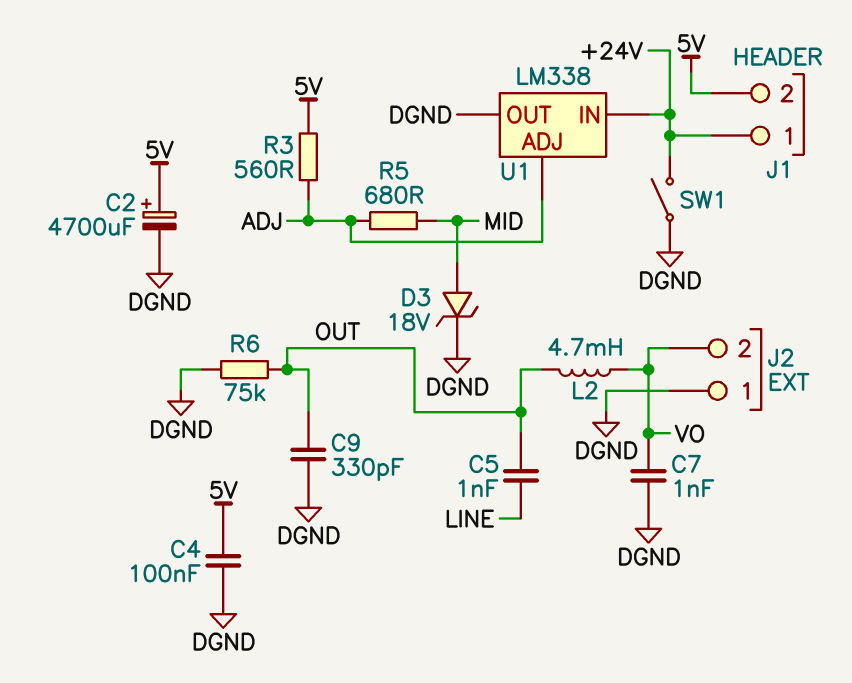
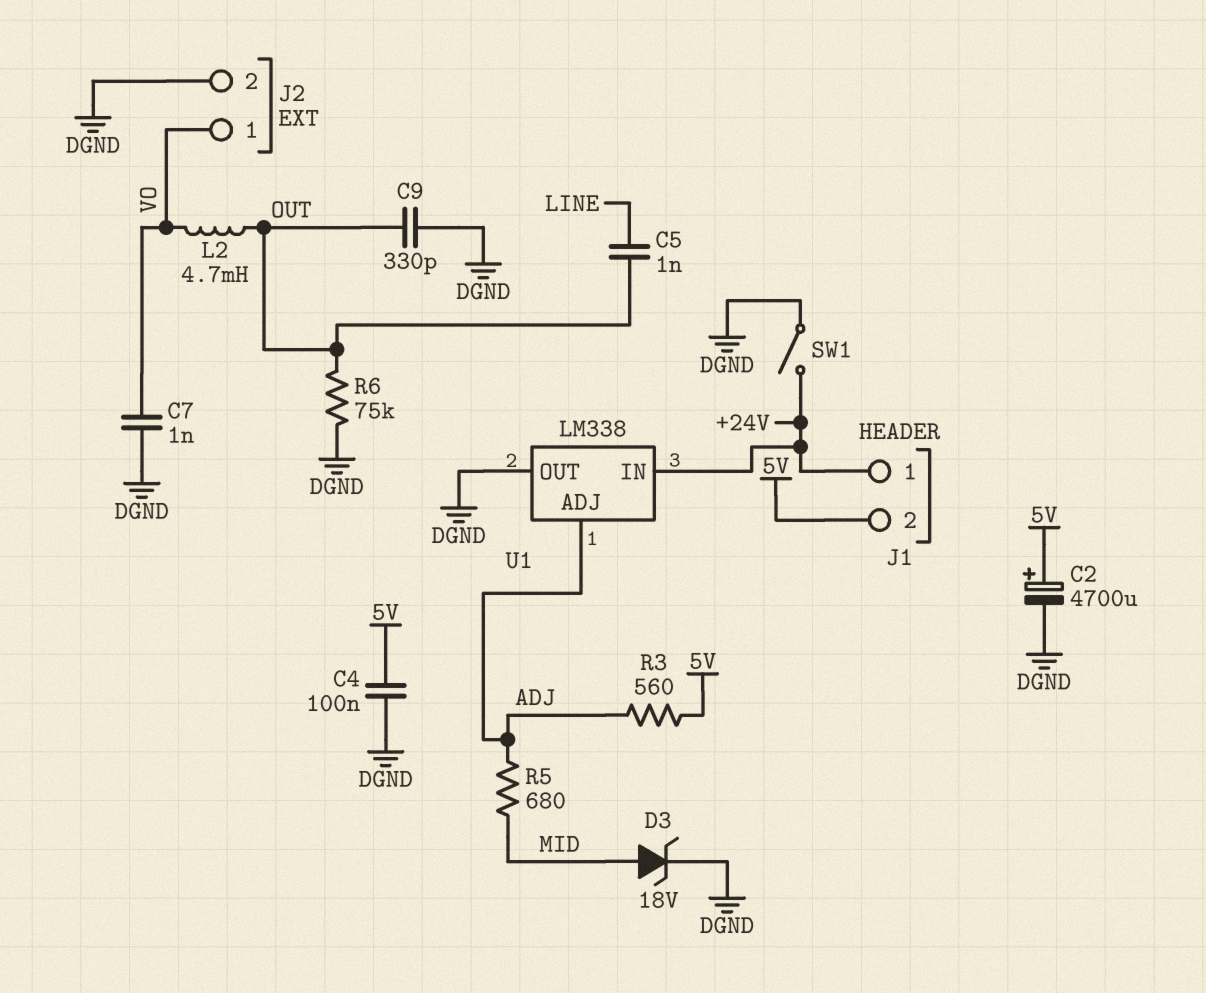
J2 pin 1: DGND -> VO
J2 pin 2: VO -> DGND

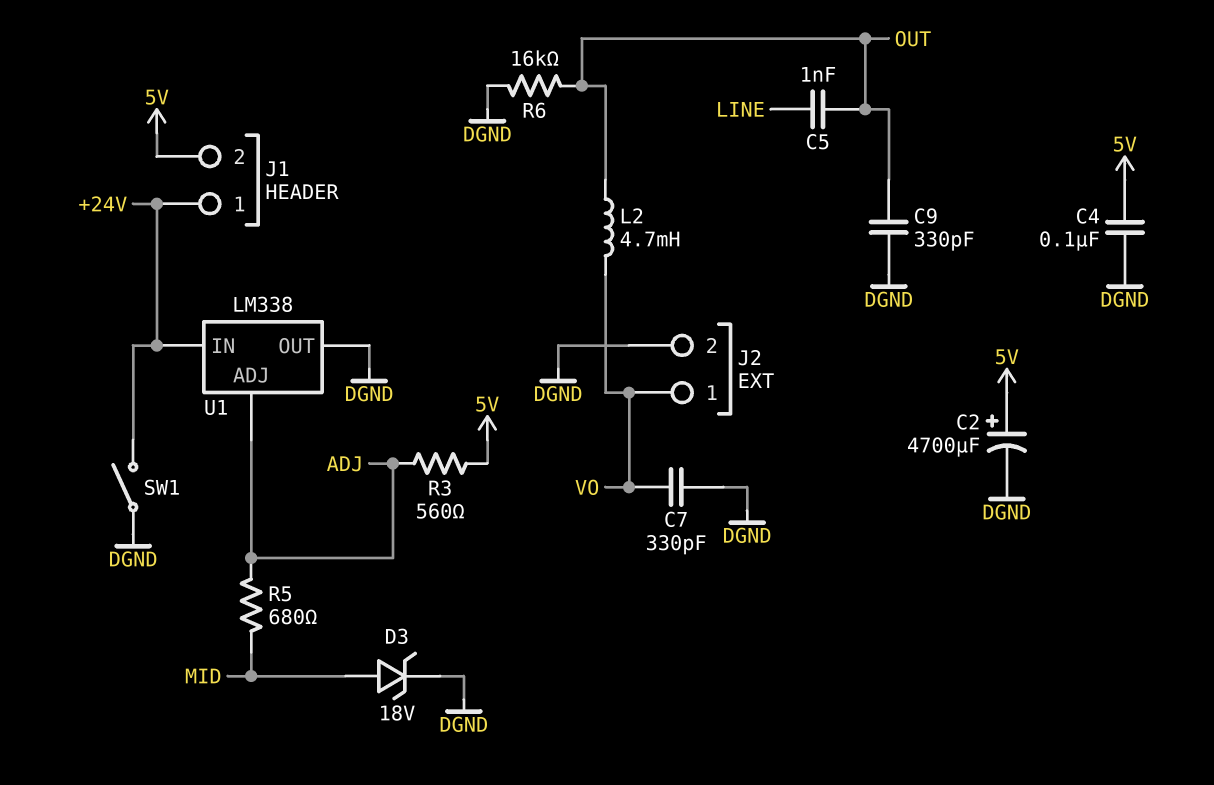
C7: 1nF (DGND, VO) -> 330pF (DGND, VO)
R6: 75k (DGND, OUT) -> 16k (DGND, OUT)

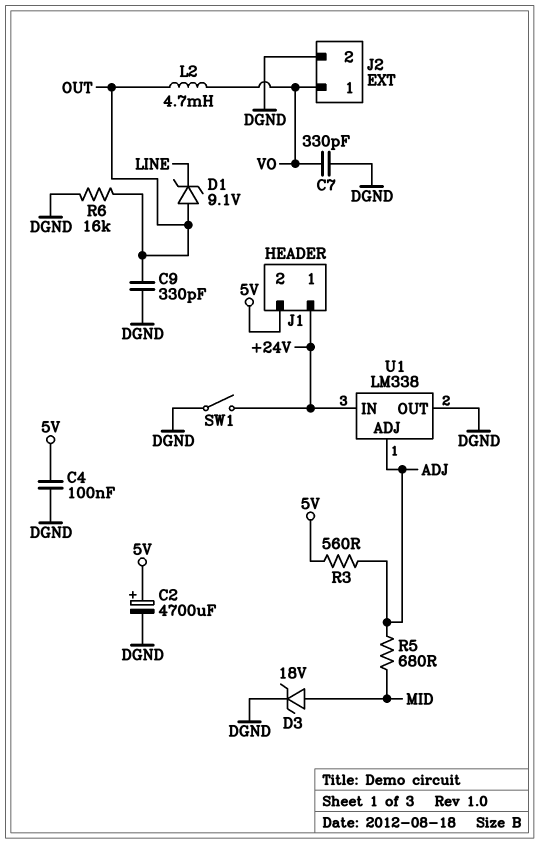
C5: 1nF (LINE, OUT) -> none
D1: none -> zener 9.1V (A OUT, K LINE)

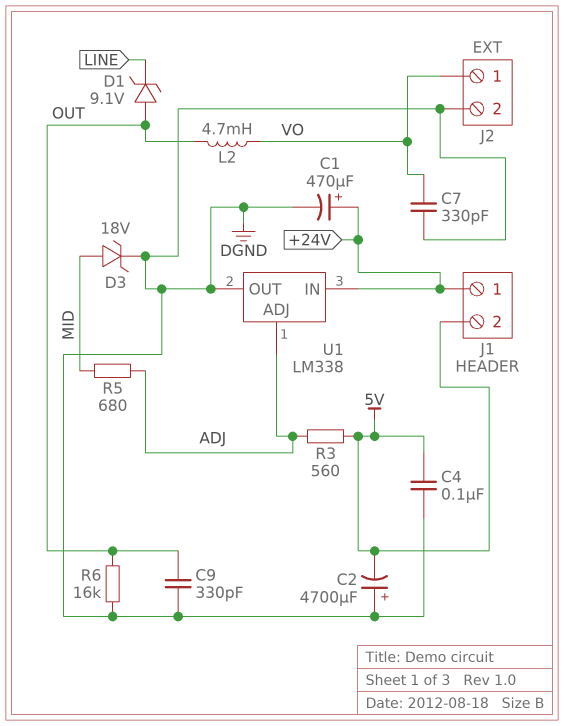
C1: none -> 470uF (plus +24V, minus DGND)
C2: 4700uF (plus 5V, minus DGND) -> 4700uF (plus DGND, minus 5V)
SW1: switch (+24V, DGND) -> none

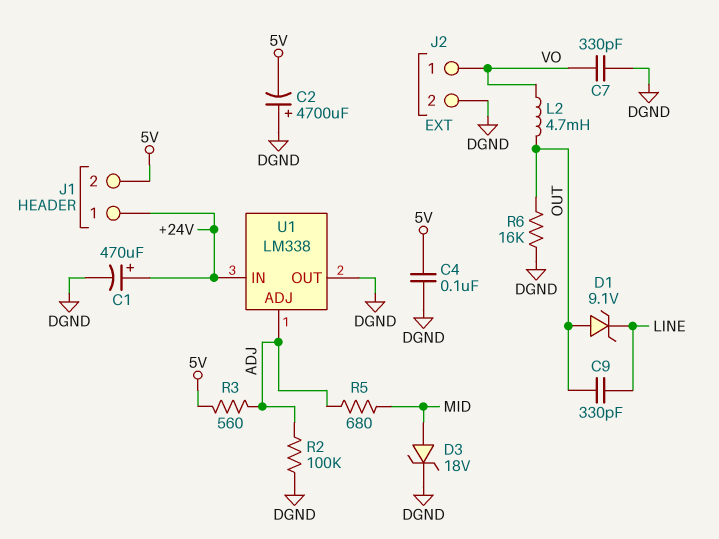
C9: 330pF (DGND, OUT) -> 330pF (LINE, OUT)
R2: none -> 100k (ADJ, DGND)

